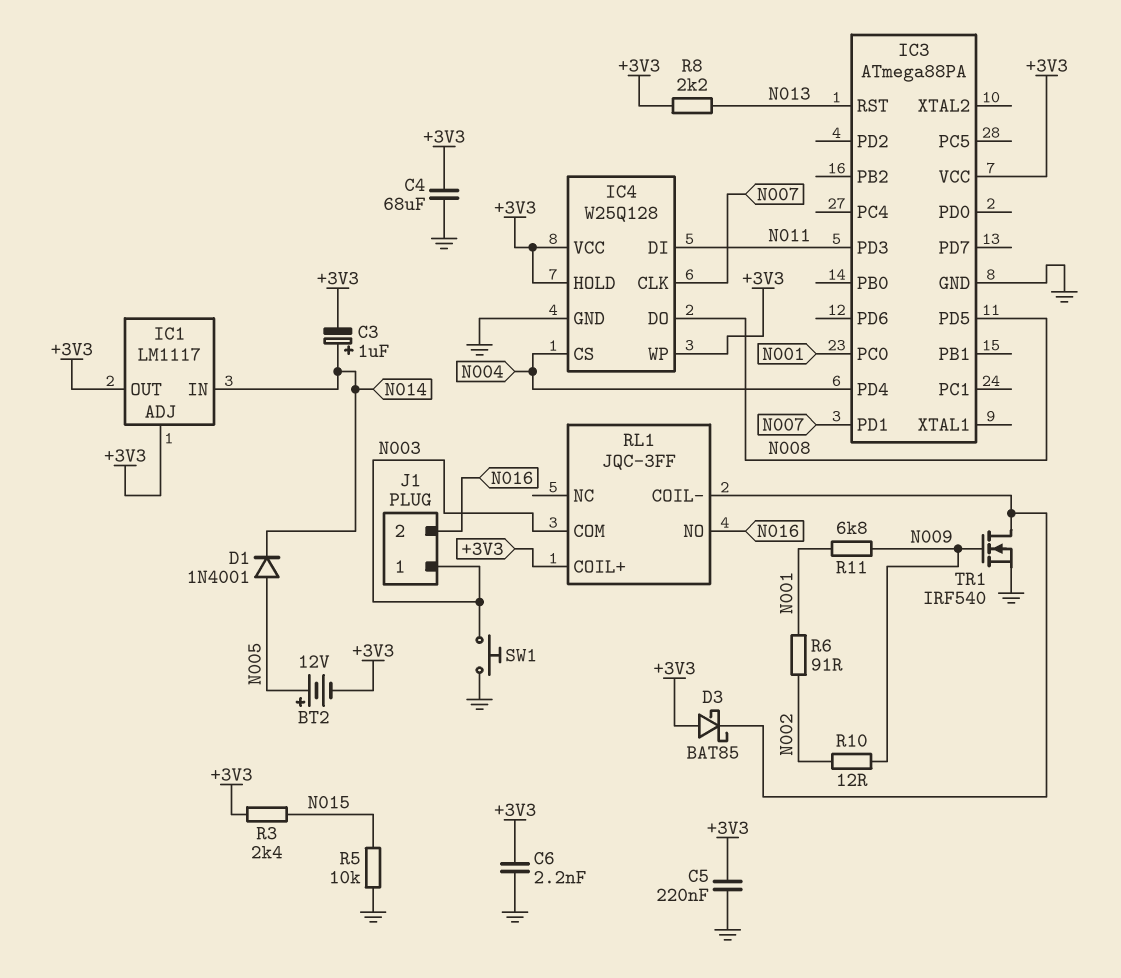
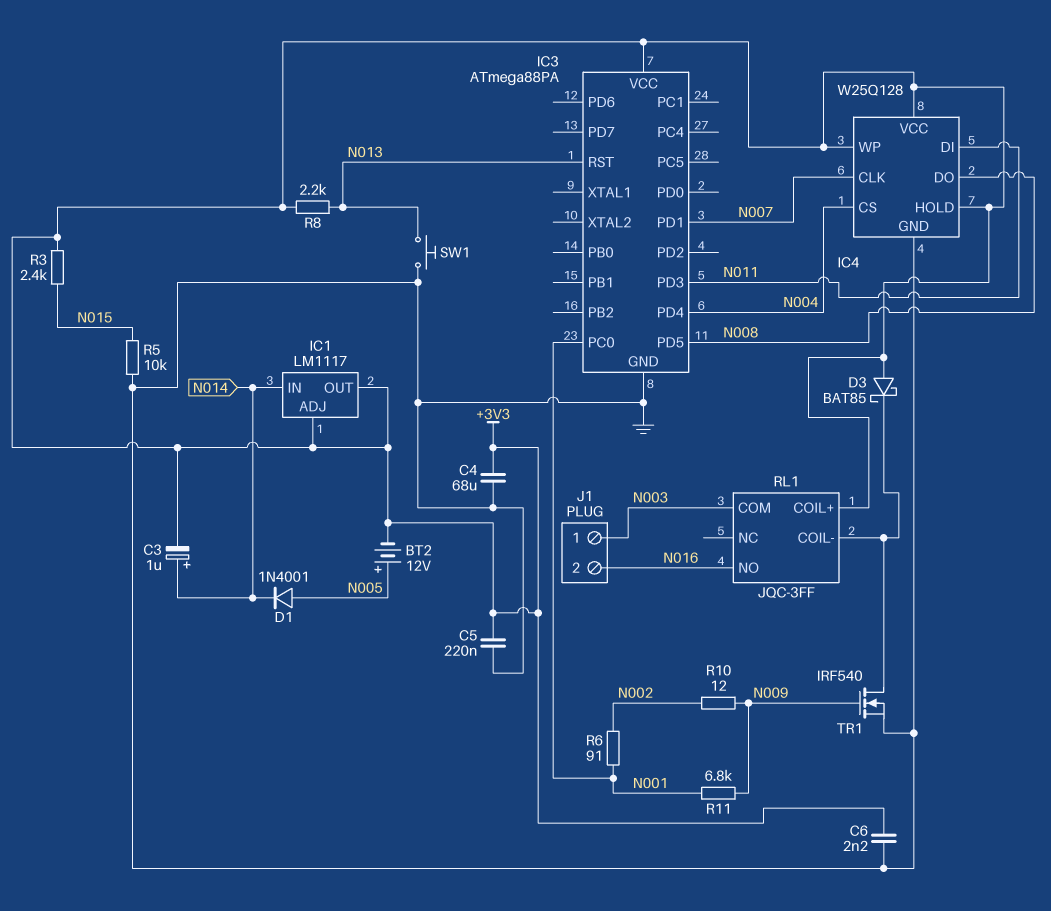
SW1: button (GND, N003) -> button (GND, N013)

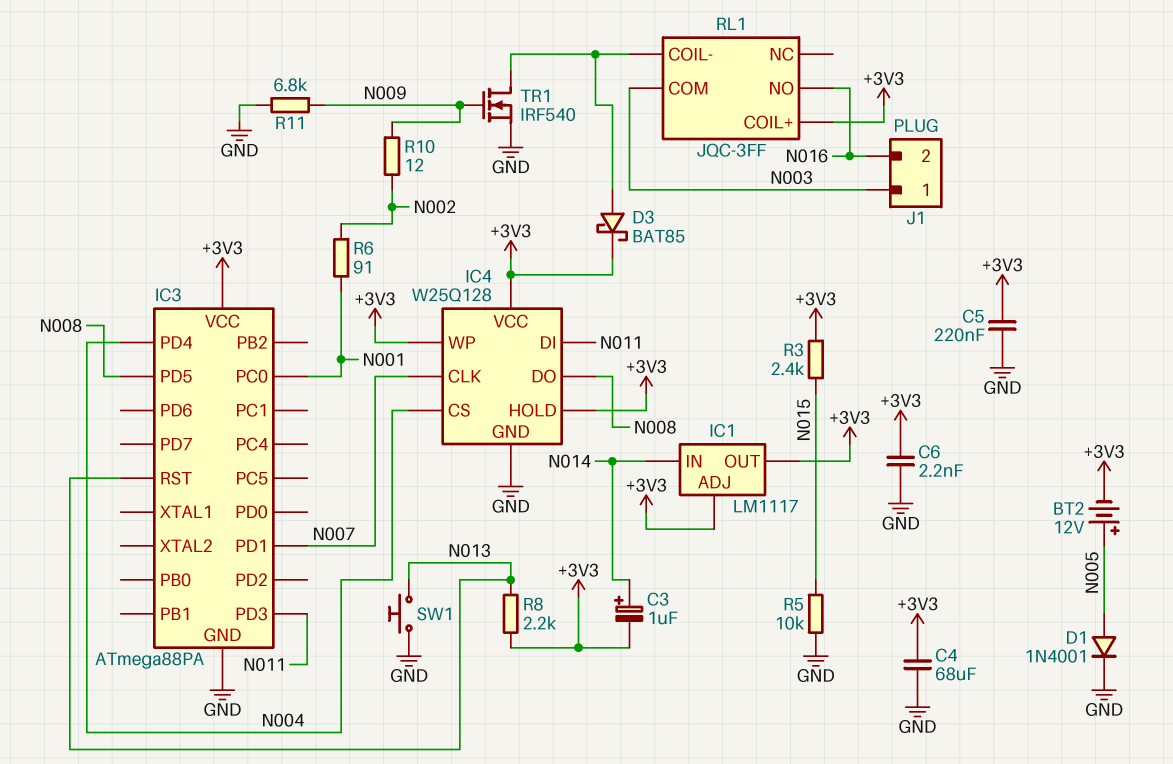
D1: diode 1N4001 (A N005, K N014) -> diode 1N4001 (A N005, K GND)
D3: schottky BAT85 (A +3V3, K RL1/COIL-) -> schottky BAT85 (A RL1/COIL-, K +3V3)
R11: 6.8k (N001, N009) -> 6.8k (GND, N009)

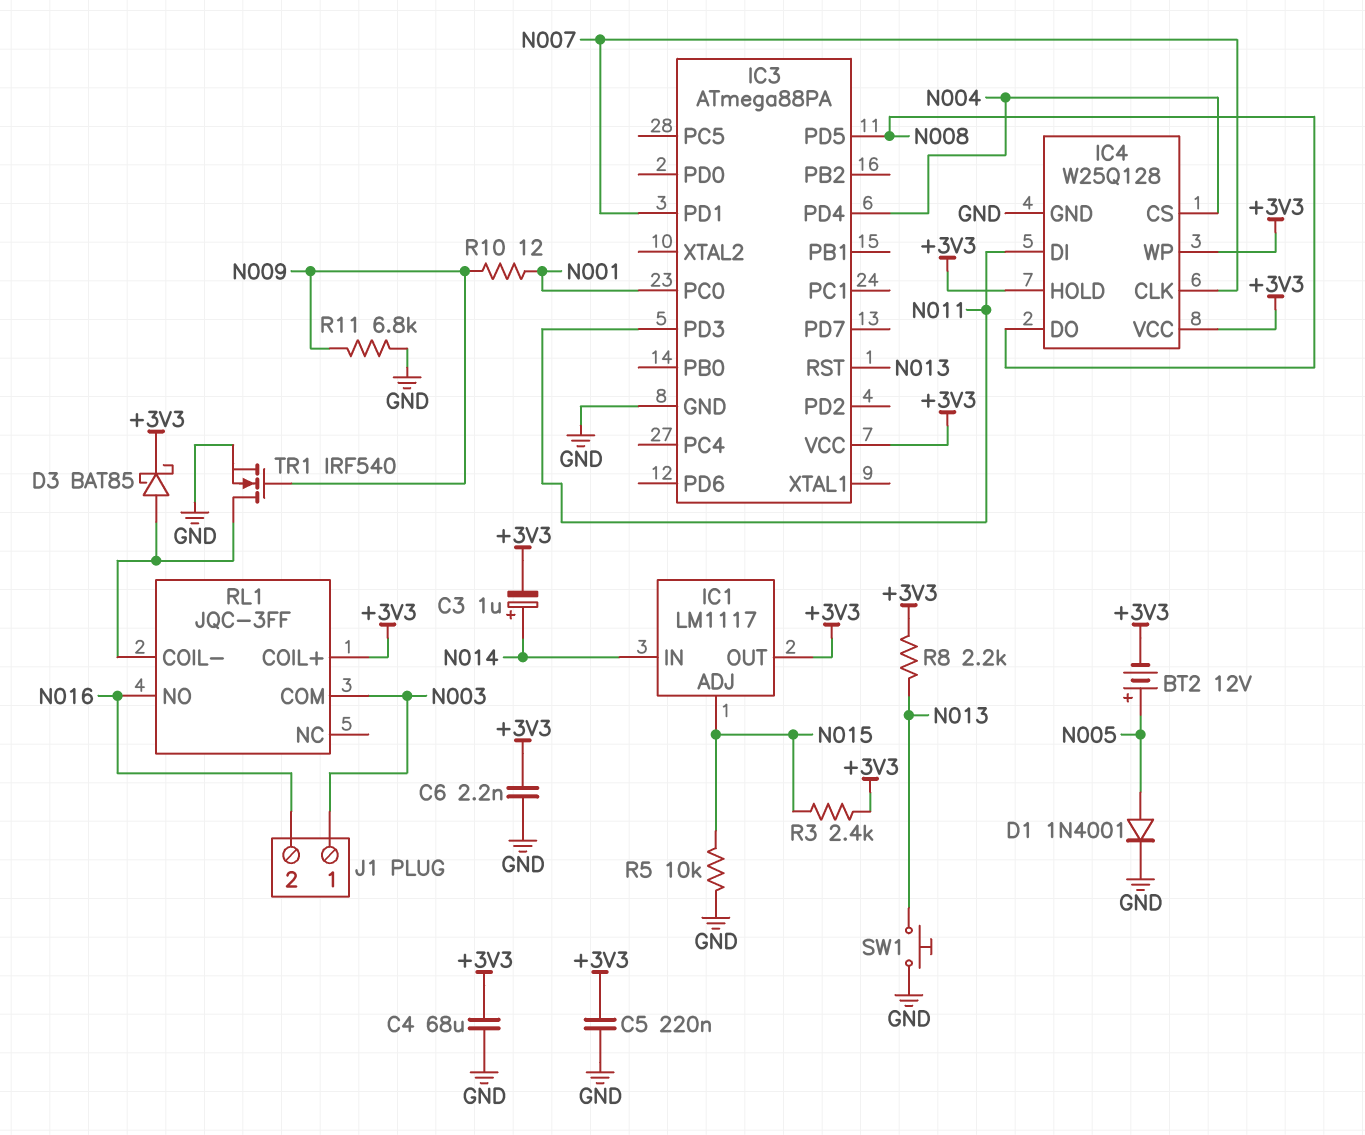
IC1 pin ADJ: +3V3 -> N015
R6: 91 (N001, N002) -> none
R10: 12 (N002, N009) -> 12 (N001, N009)

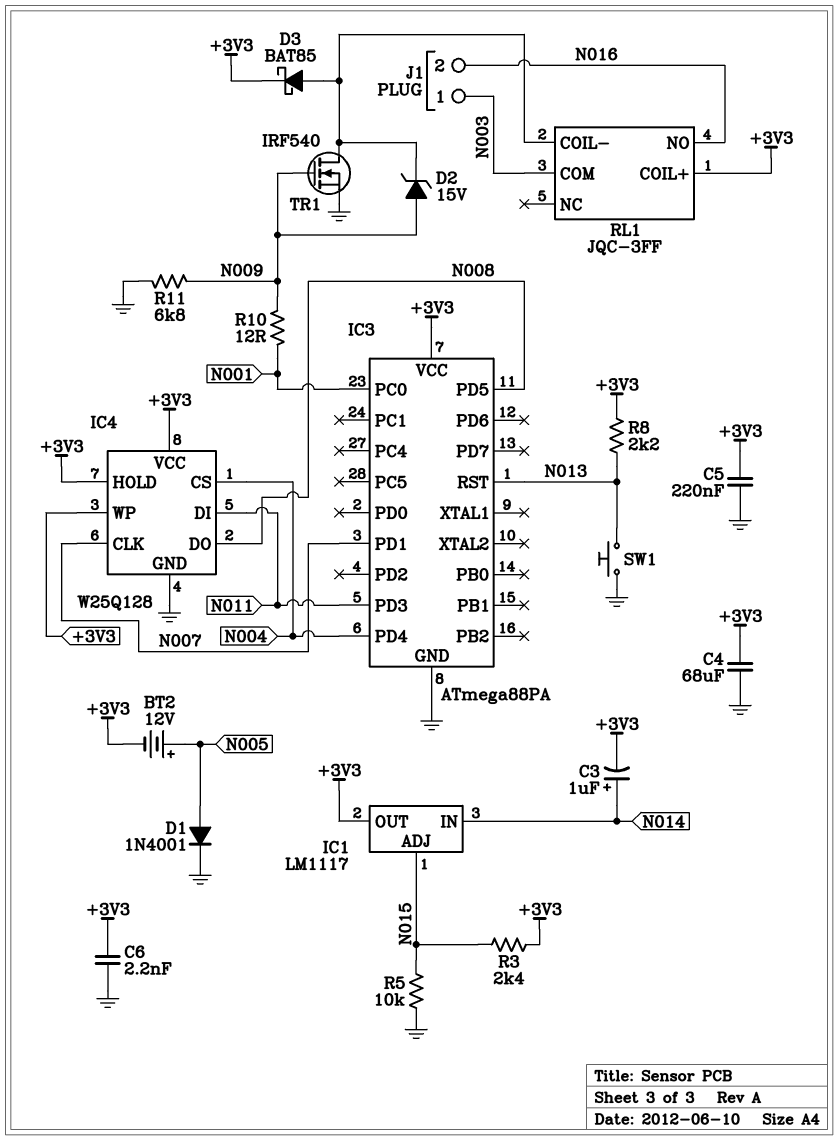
D2: none -> zener 15V (A N009, K RL1/COIL-)

